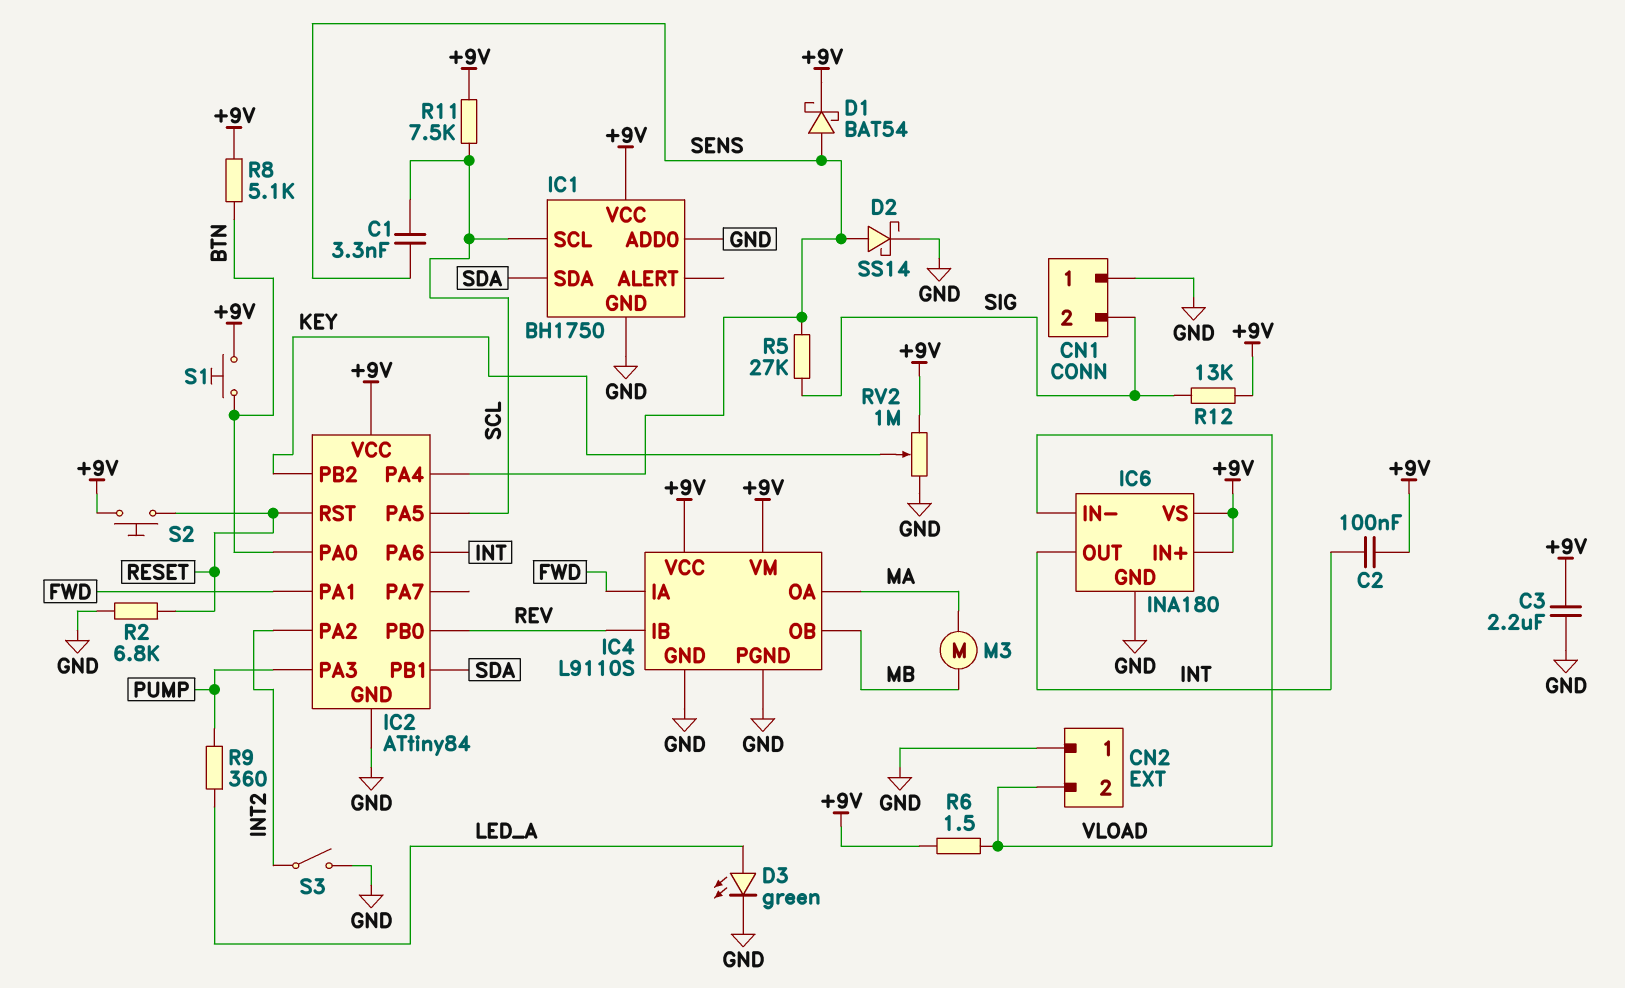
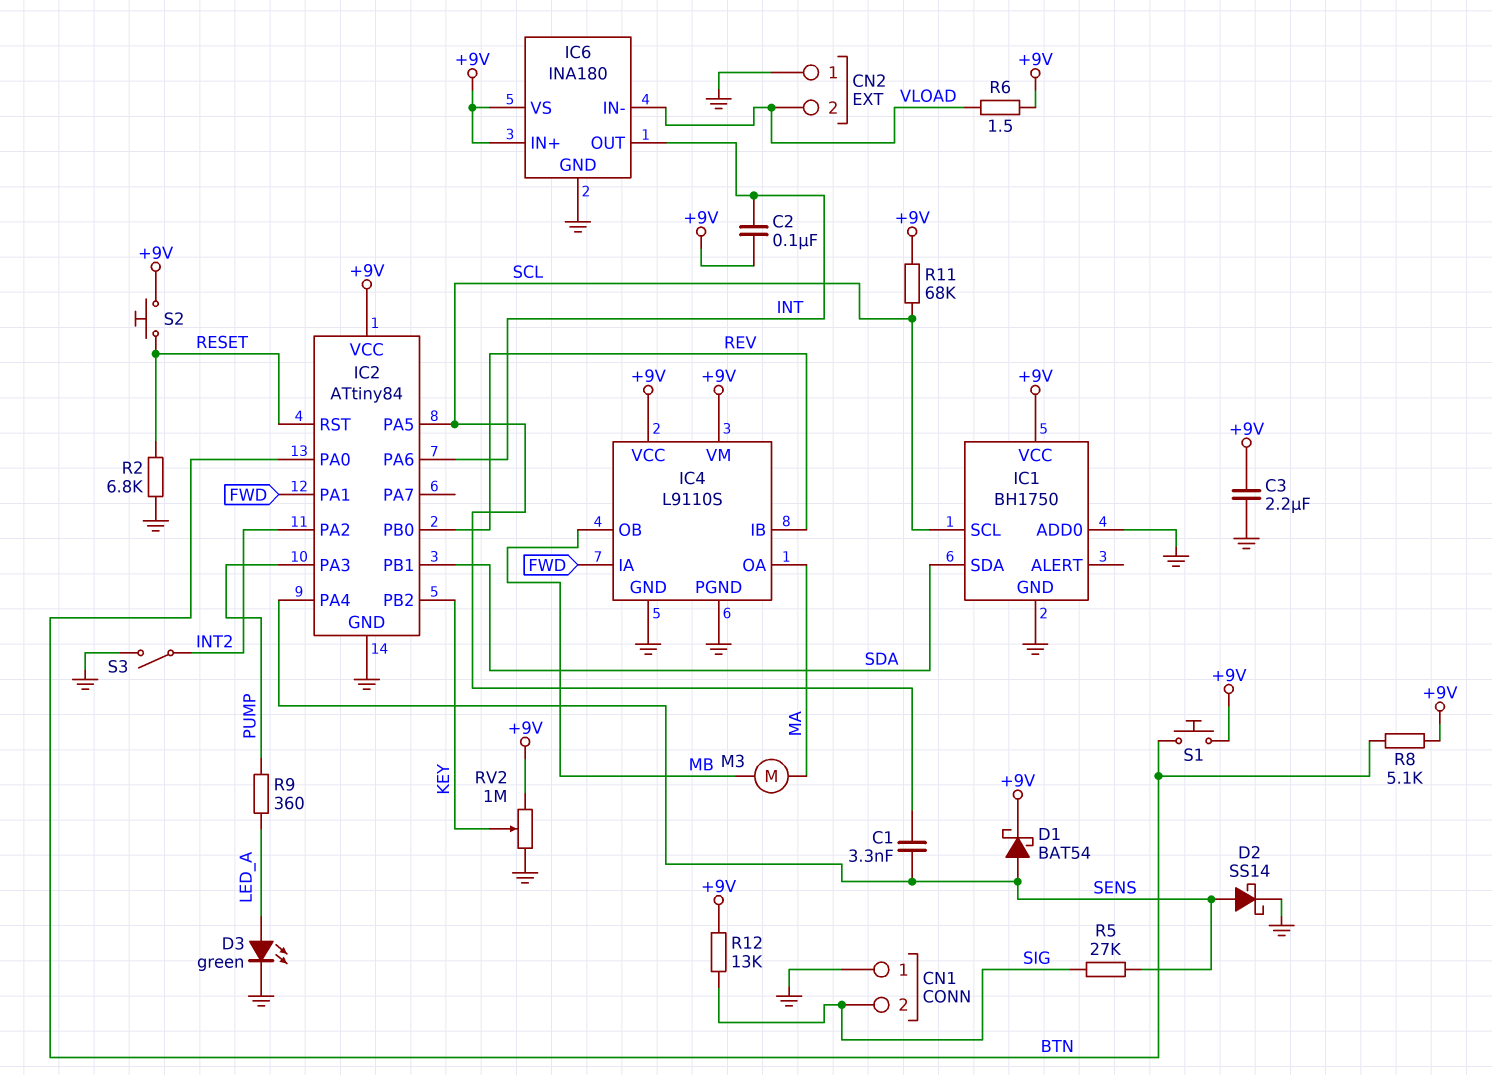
R11: 7.5k (+9V, SCL) -> 68k (+9V, SCL)

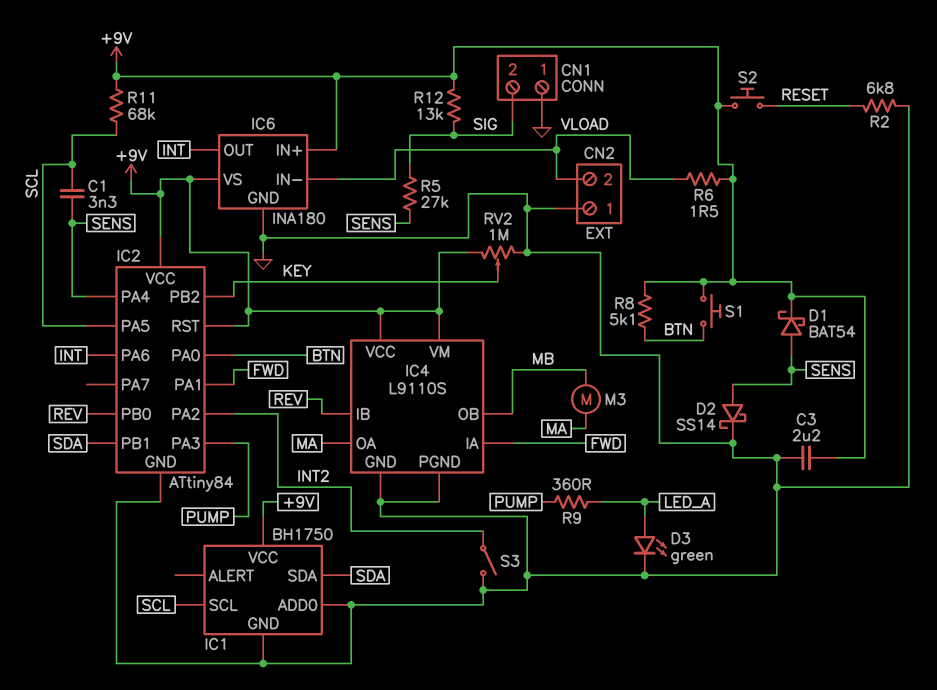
C2: 100nF (+9V, INT) -> none
IC2 pin RST: RESET -> +9V

